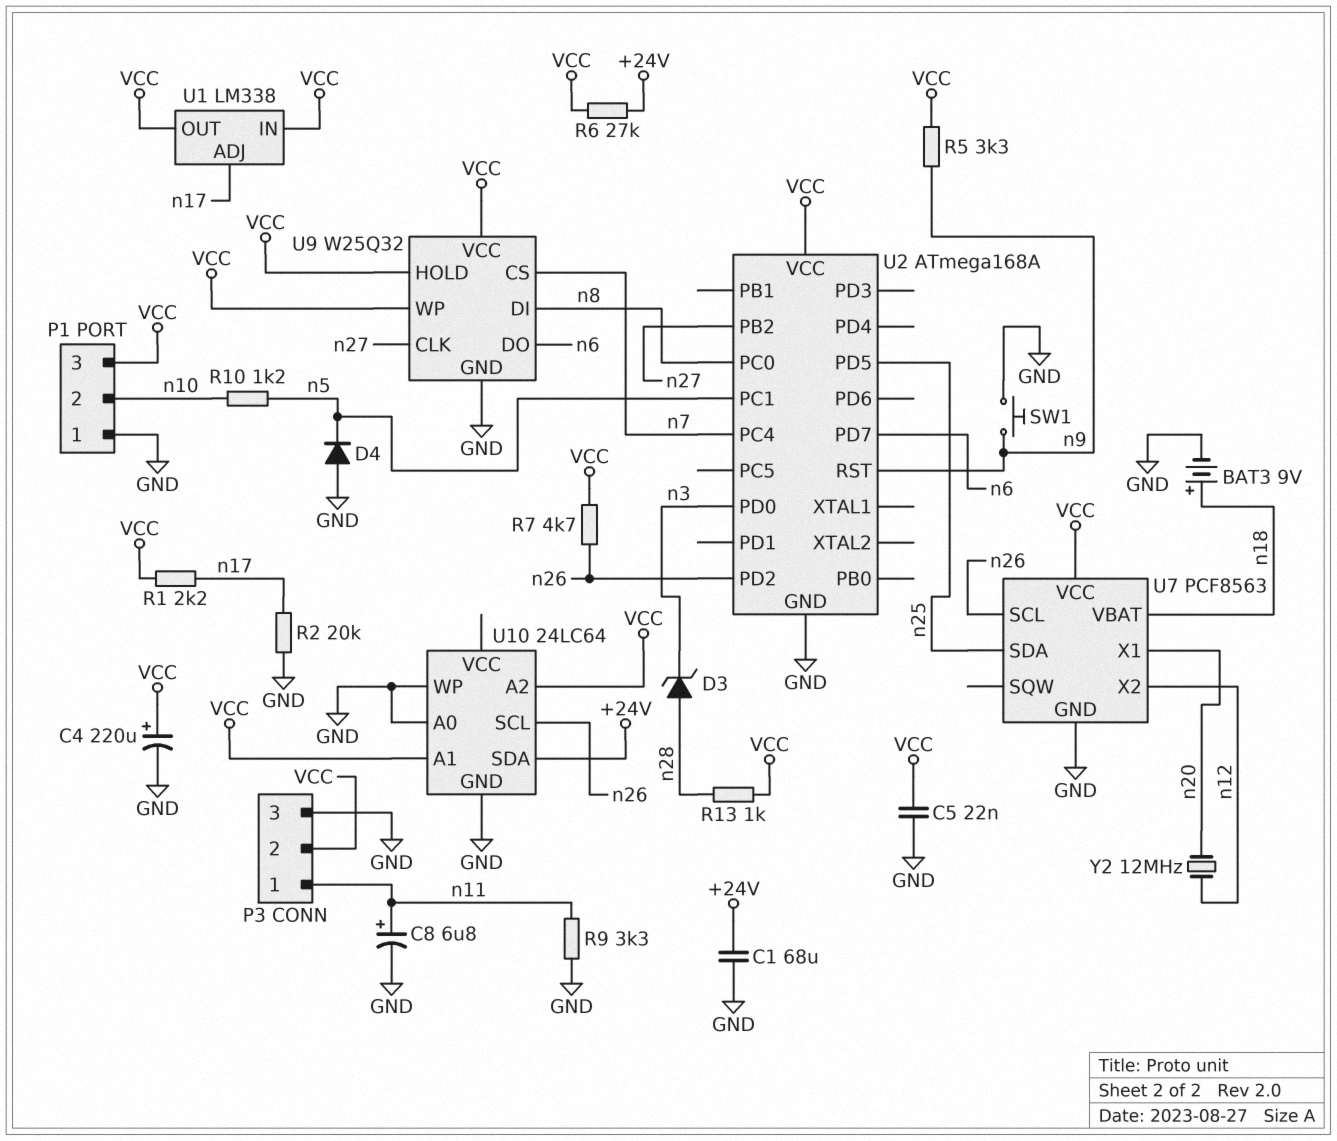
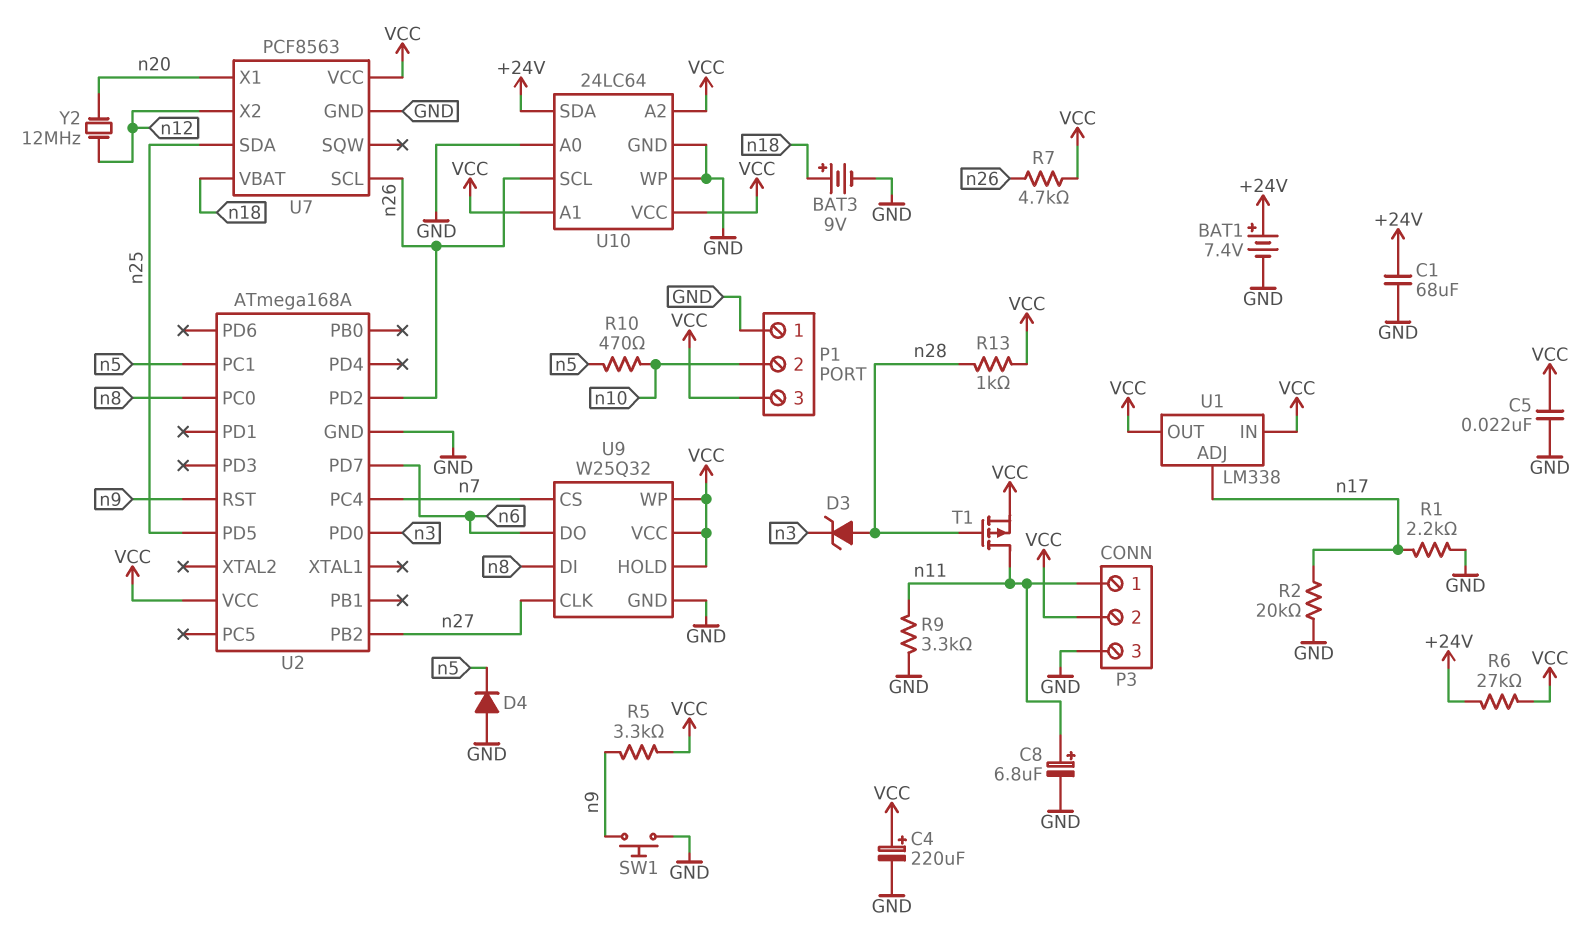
BAT1: none -> 7.4V (plus +24V, minus GND)
R1: 2.2k (VCC, n17) -> 2.2k (GND, n17)
R10: 1.2k (n5, n10) -> 470 (n5, n10)
T1: none -> PMOS (G n28, D n11, S VCC)
U10 pin VCC: none -> VCC

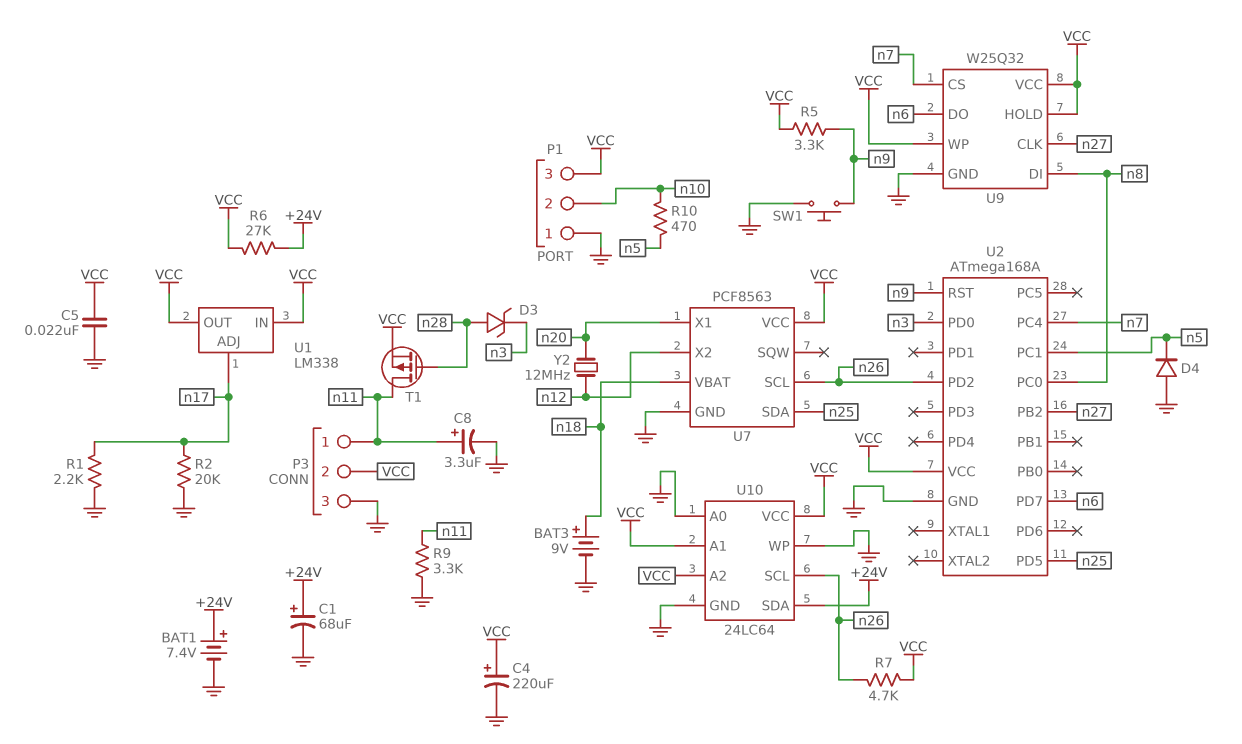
C1: 68uF (+24V, GND) -> 68uF (plus +24V, minus GND)
C8: 6.8uF (plus n11, minus GND) -> 3.3uF (plus n11, minus GND)
R13: 1k (VCC, n28) -> none

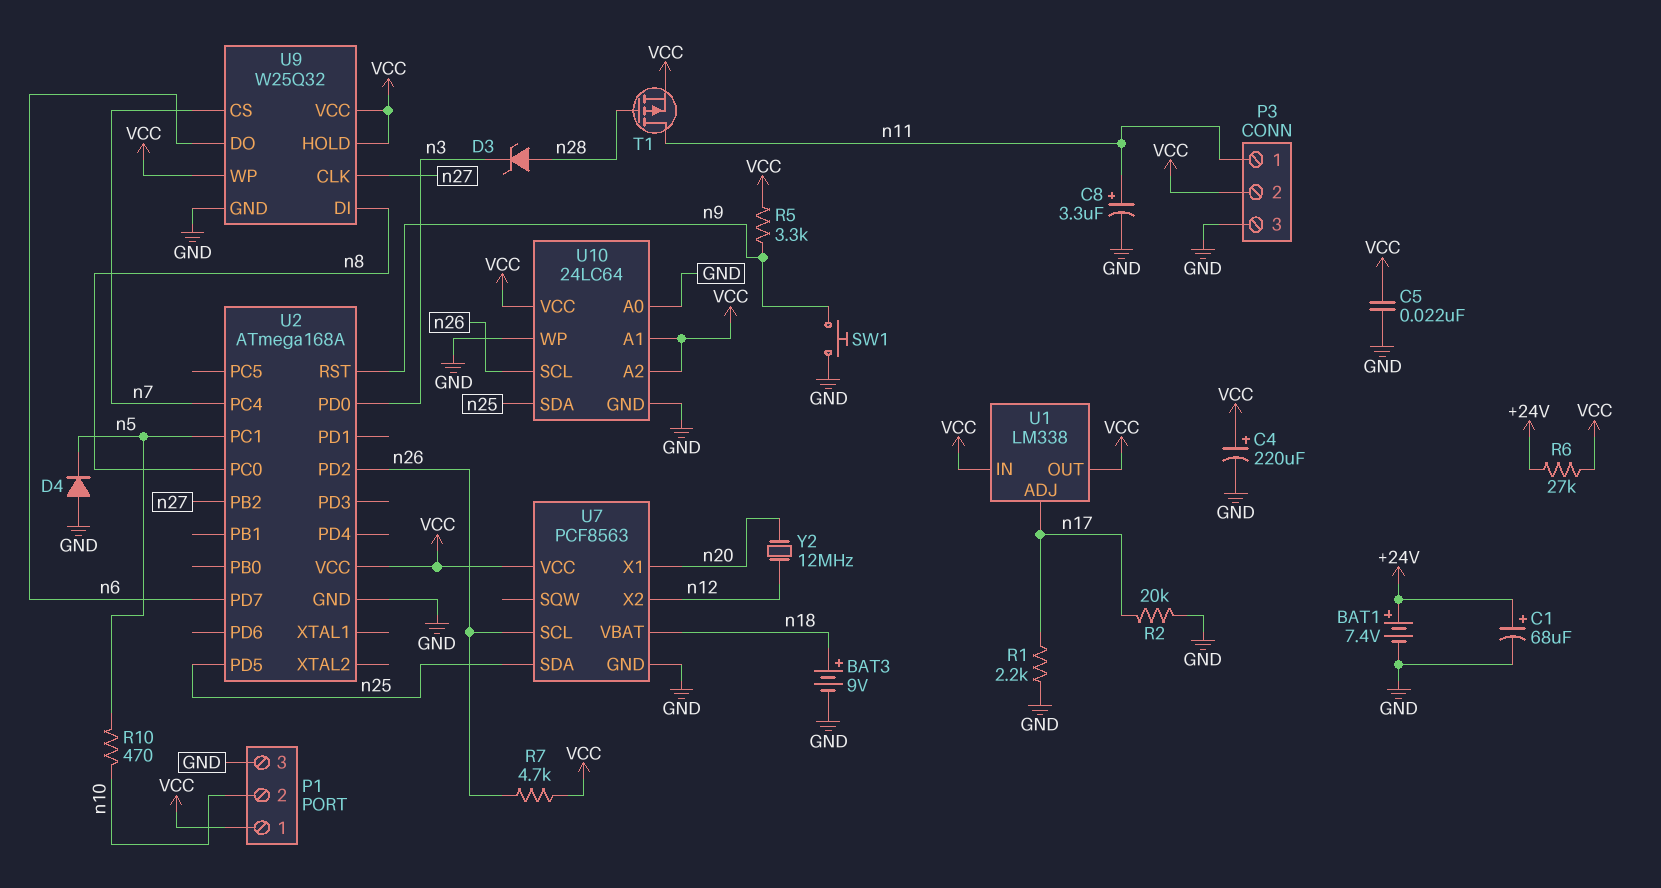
P1 pin 1: GND -> VCC
P1 pin 3: VCC -> GND
R9: 3.3k (GND, n11) -> none
U10 pin SDA: +24V -> n25

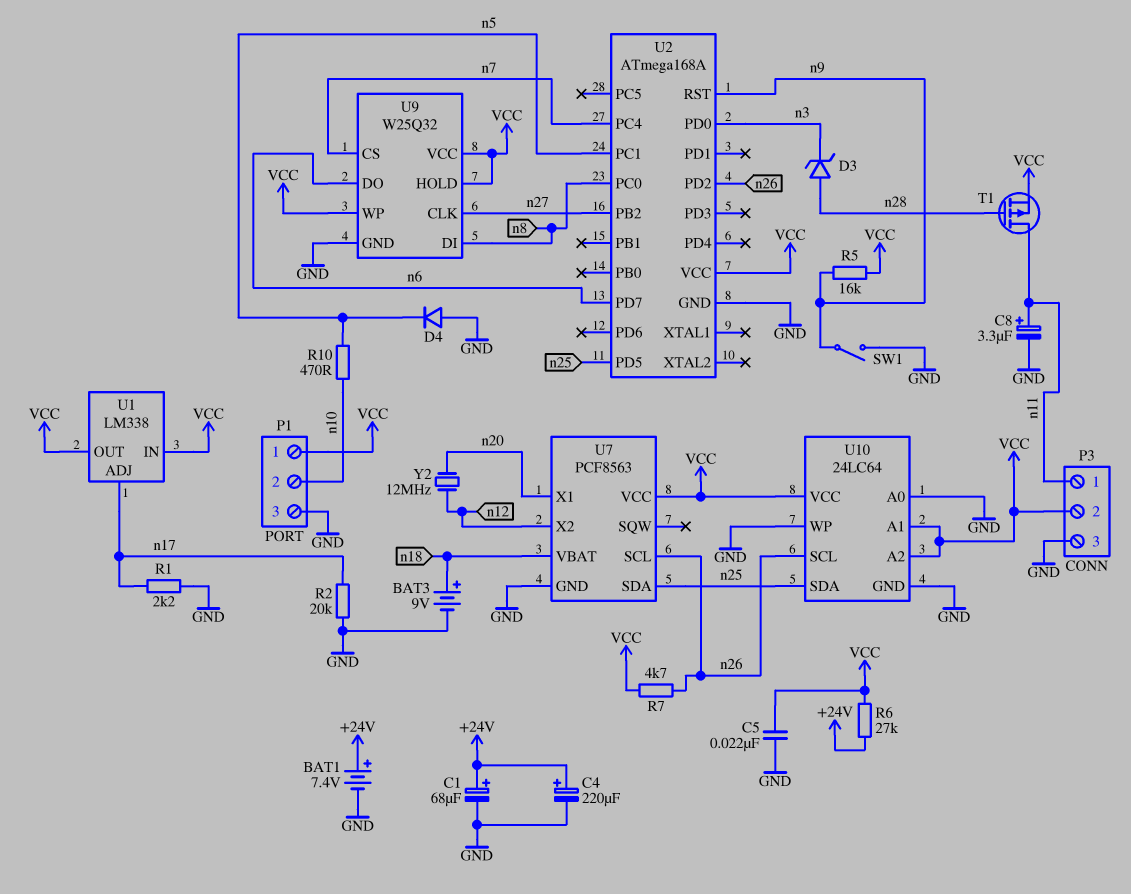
C4: 220uF (plus VCC, minus GND) -> 220uF (plus +24V, minus GND)
R5: 3.3k (VCC, n9) -> 16k (VCC, n9)
SW1: button (GND, n9) -> switch (GND, n9)

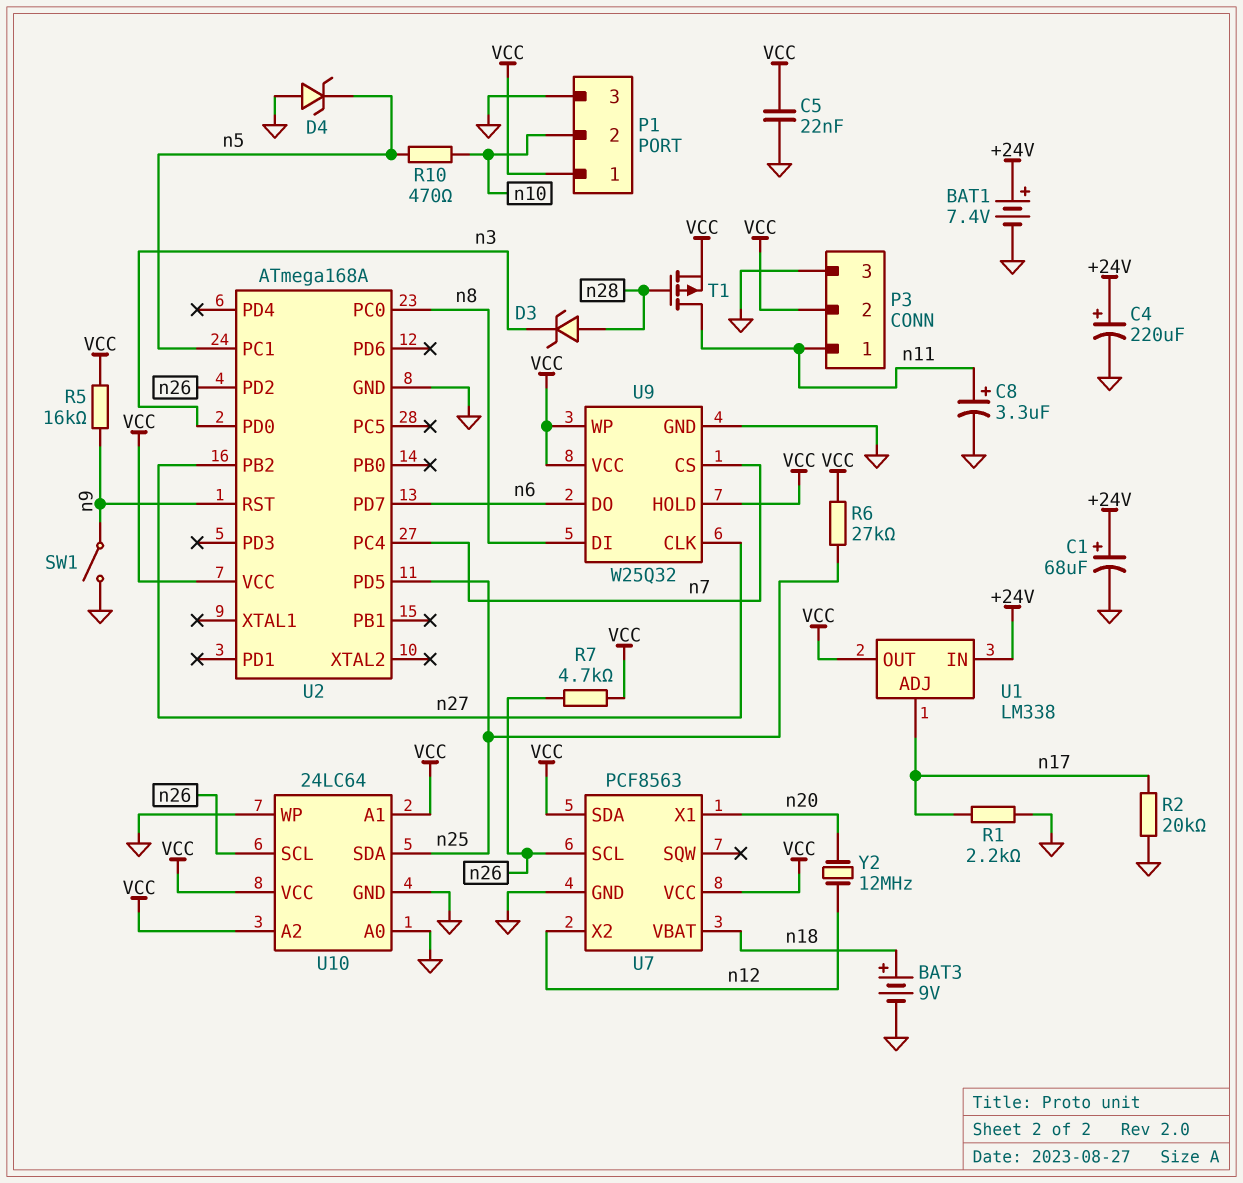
D4: diode (A GND, K n5) -> zener (A GND, K n5)
R6: 27k (+24V, VCC) -> 27k (VCC, n25)
U1 pin IN: VCC -> +24V
U7 pin SDA: n25 -> VCC

